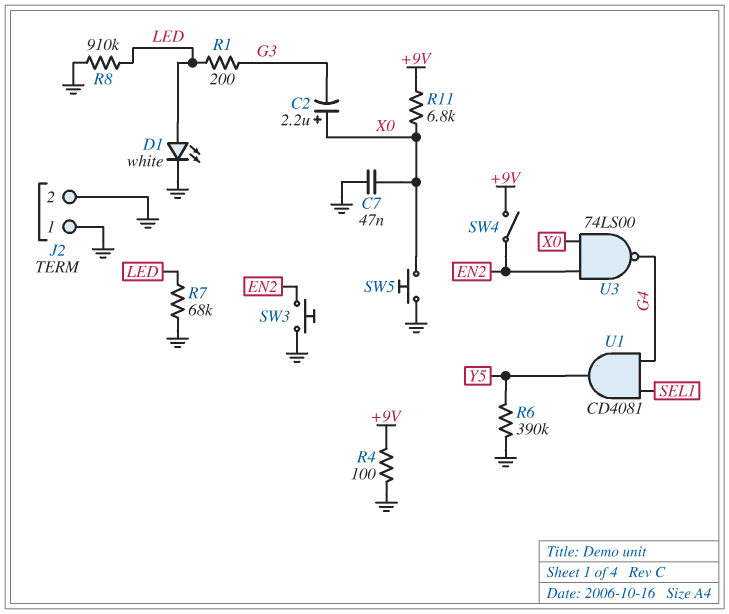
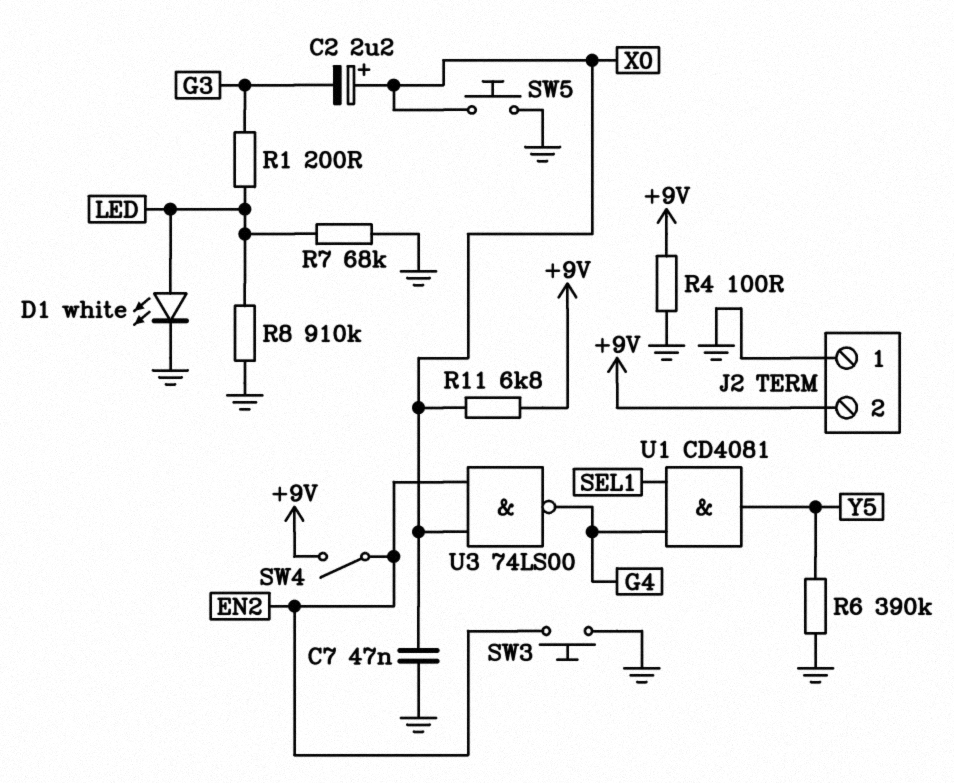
J2 pin 2: GND -> +9V

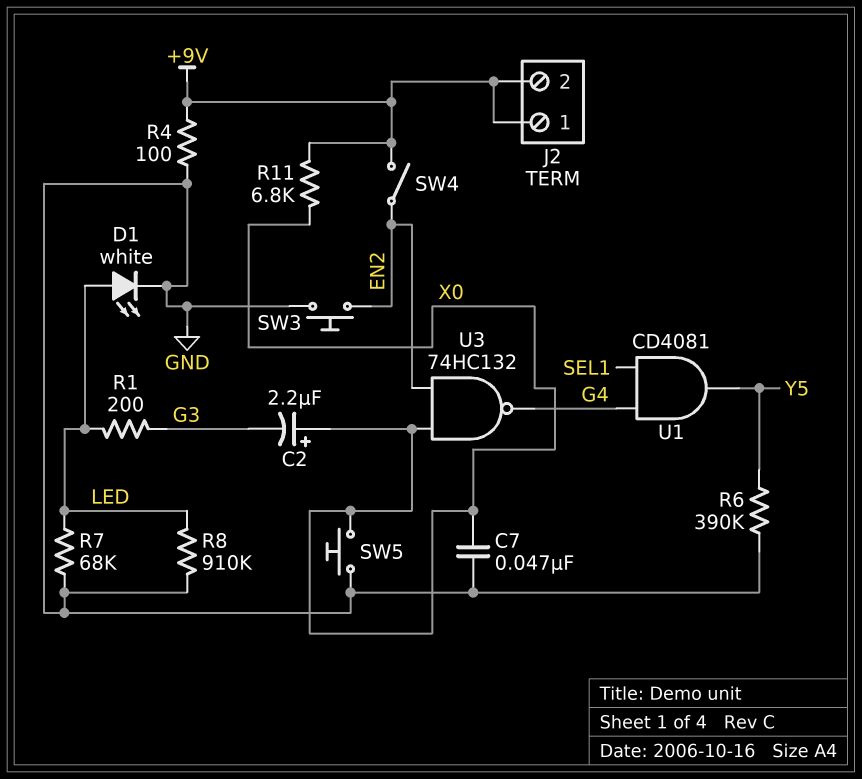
J2 pin 1: GND -> +9V
U3: NAND 74LS00 (in EN2, in X0, out G4) -> NAND 74HC132 (in EN2, in X0, out G4)

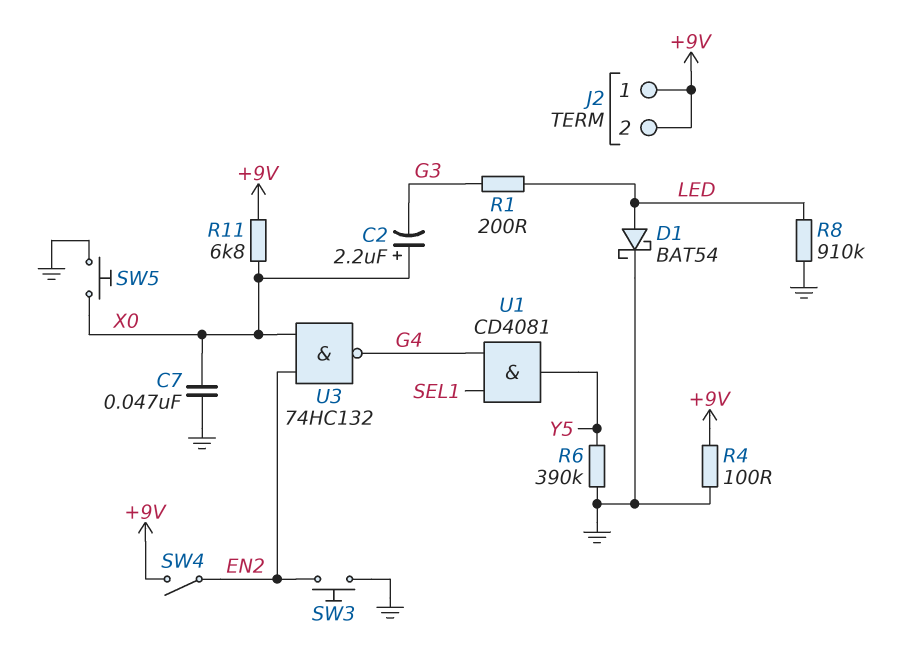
D1: LED white (A LED, K GND) -> schottky BAT54 (A LED, K GND)
R7: 68k (GND, LED) -> none

